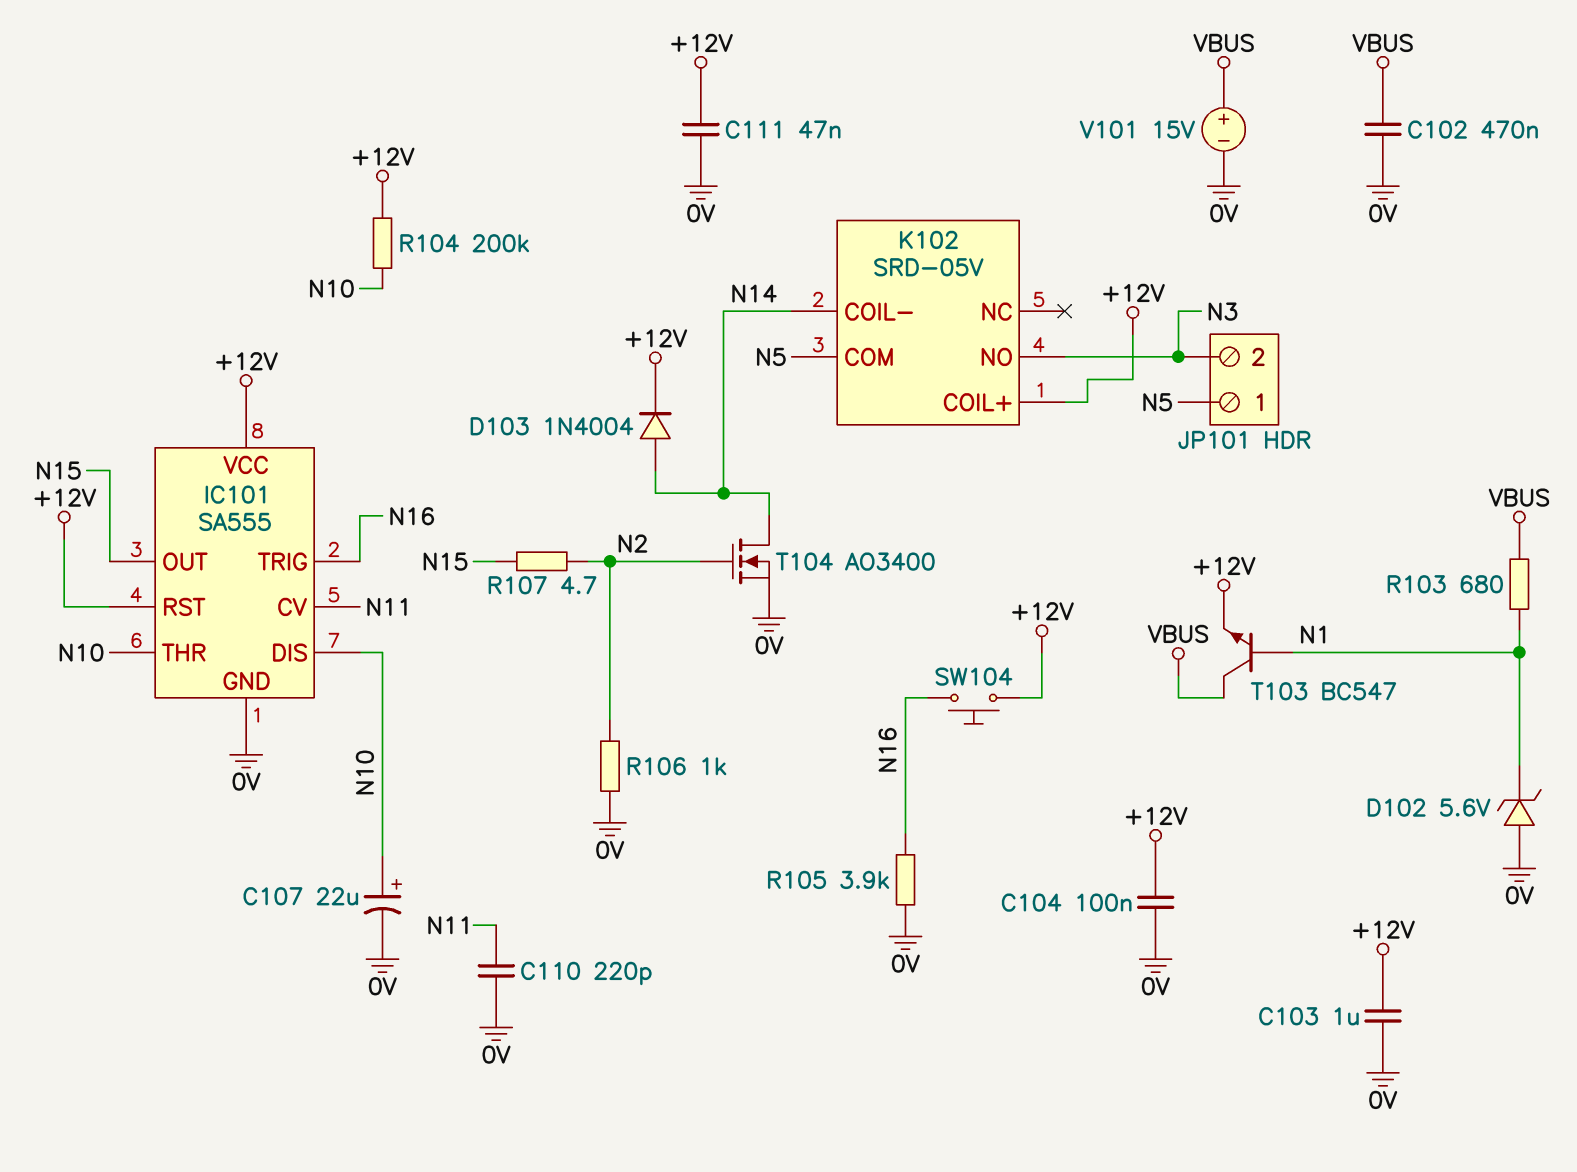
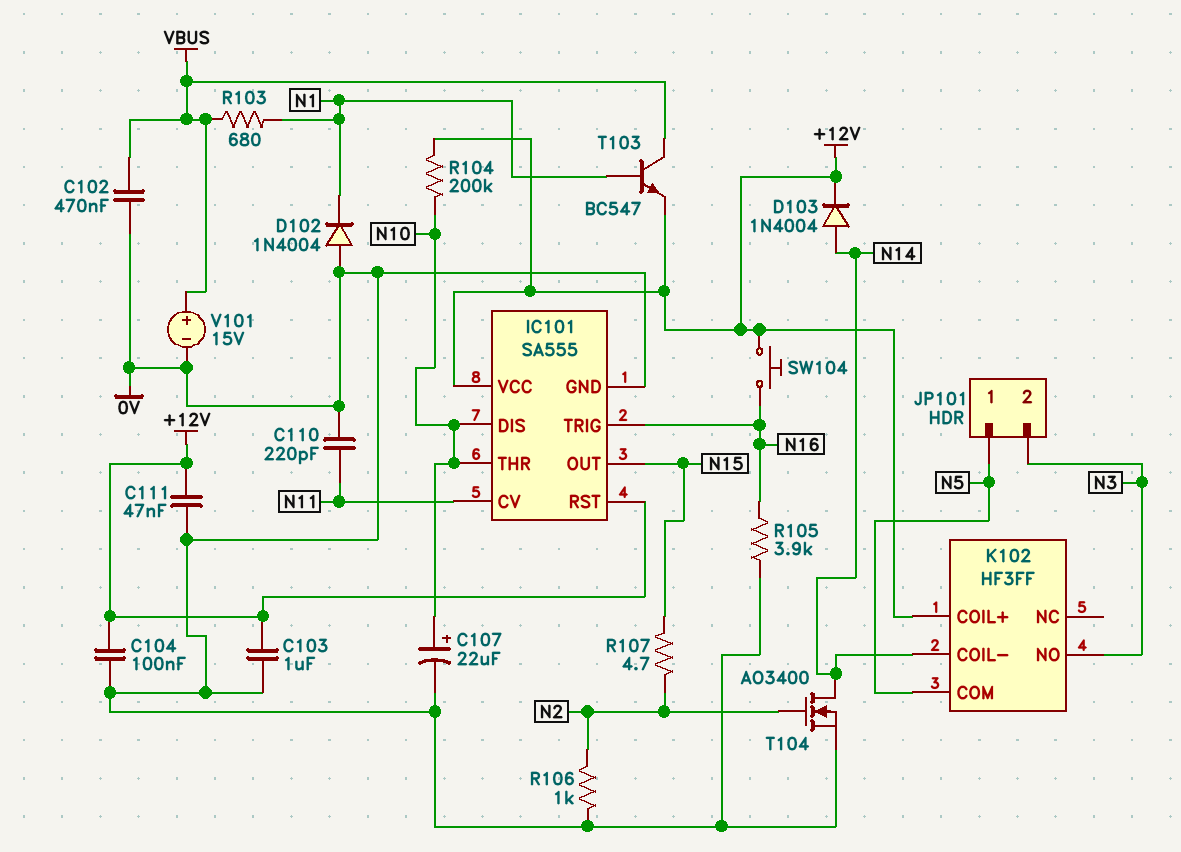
D102: zener 5.6V (A 0V, K N1) -> diode 1N4004 (A 0V, K N1)
K102: SRD-05V -> HF3FF

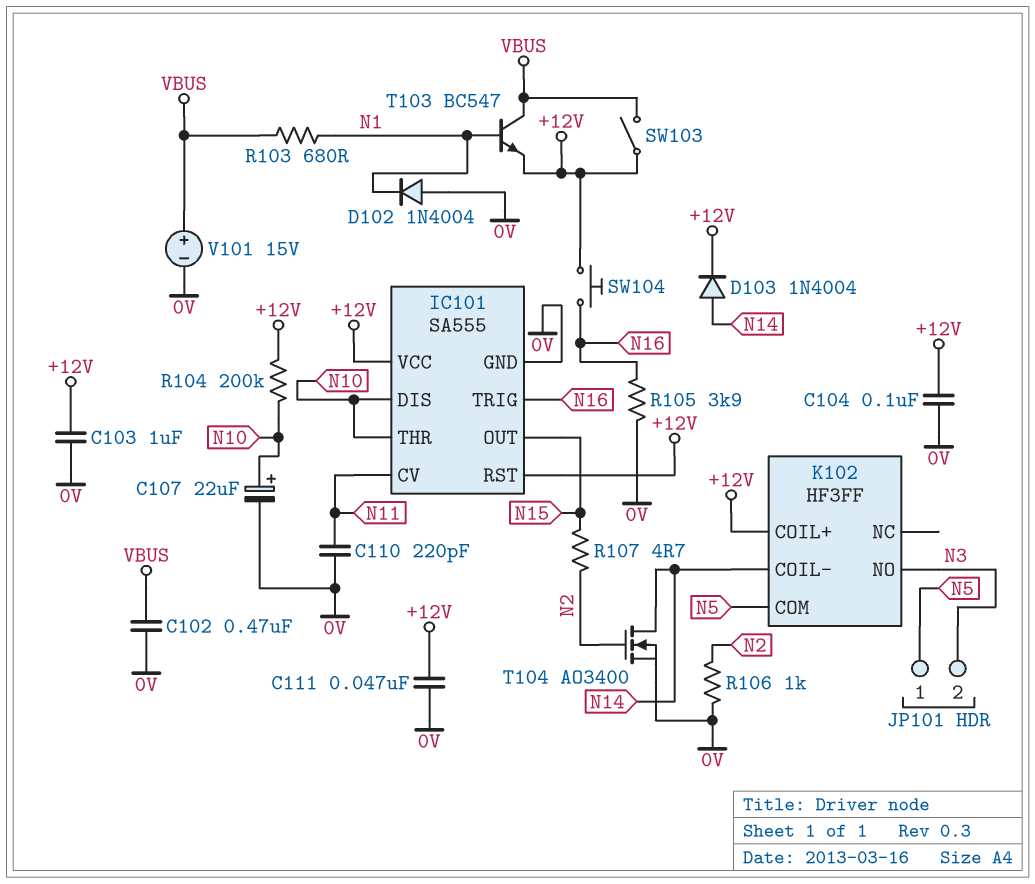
SW103: none -> switch (+12V, VBUS)

